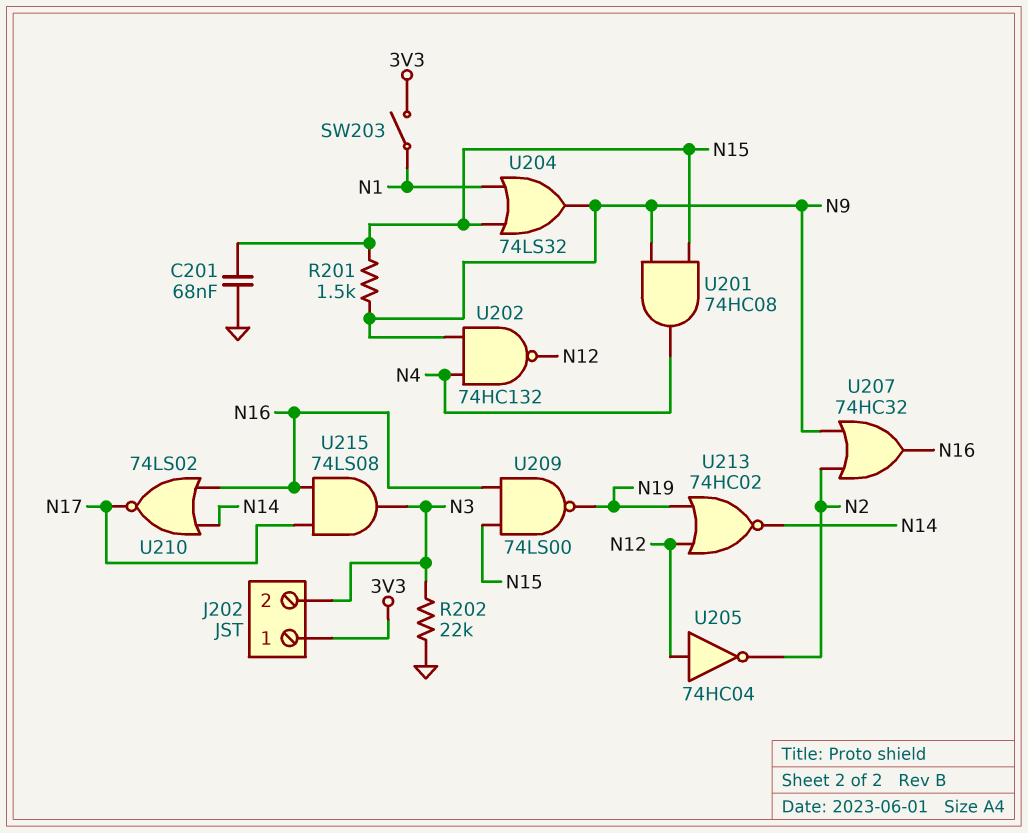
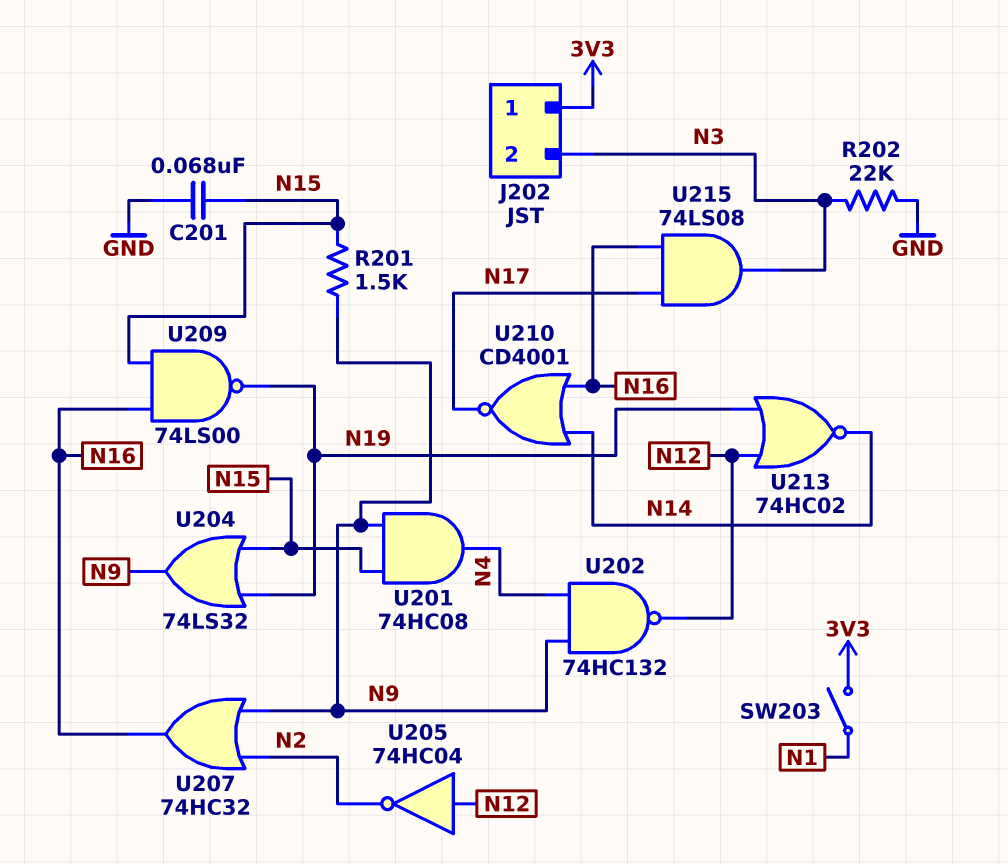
U204: OR 74LS32 (in N1, in N15, out N9) -> OR 74LS32 (in N15, in N19, out N9)
U210: NOR 74LS02 (in N14, in N16, out N17) -> NOR CD4001 (in N14, in N16, out N17)

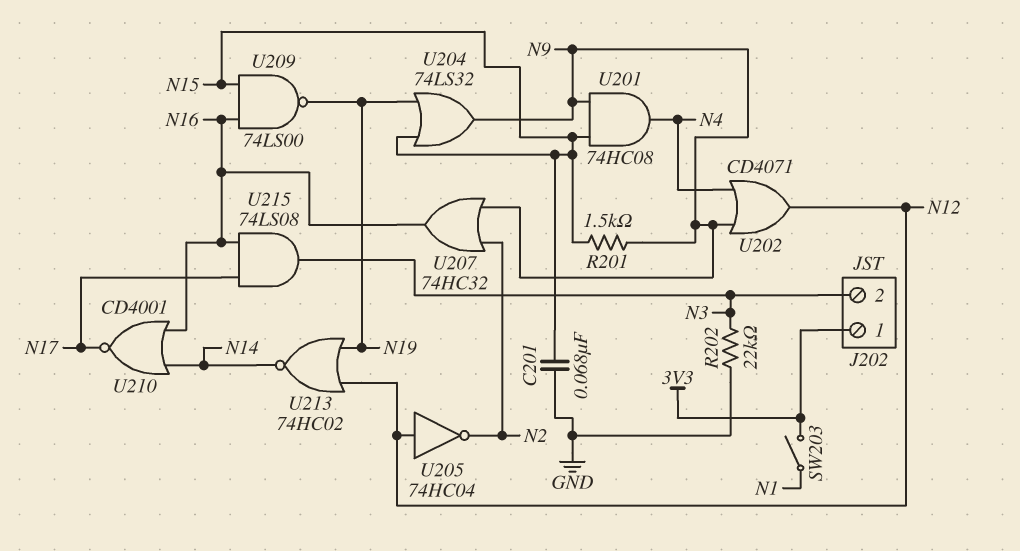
U202: NAND 74HC132 (in N4, in N9, out N12) -> OR CD4071 (in N4, in N9, out N12)

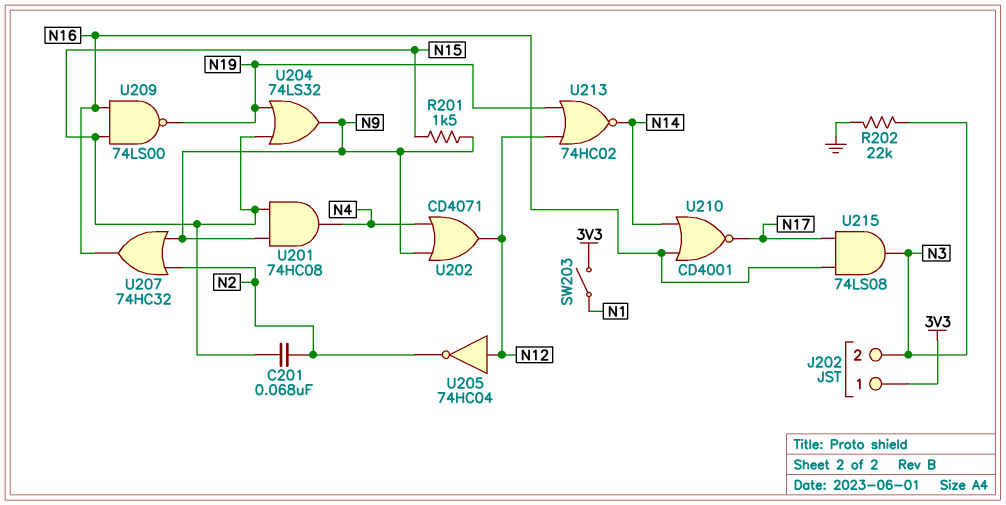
C201: 68nF (GND, N15) -> 68nF (N2, N15)

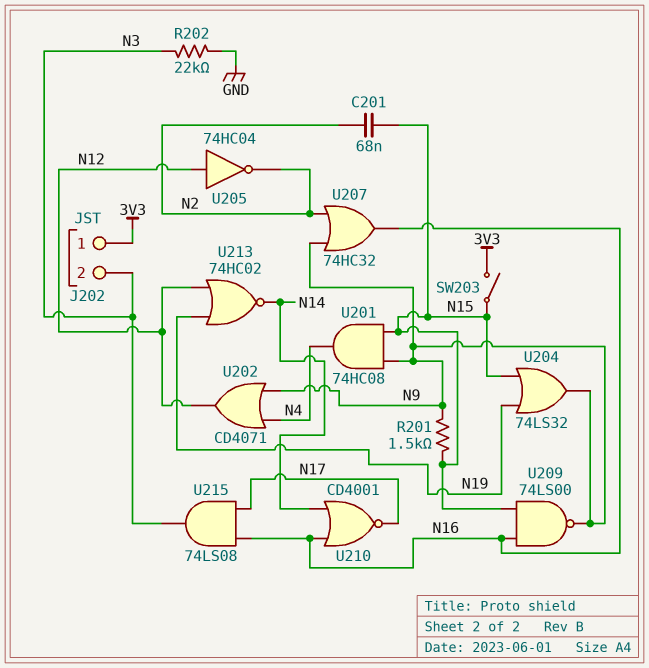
SW203: switch (3V3, N1) -> switch (3V3, N15)
U209: NAND 74LS00 (in N15, in N16, out N19) -> NAND 74LS00 (in N15, in N16, out N9)

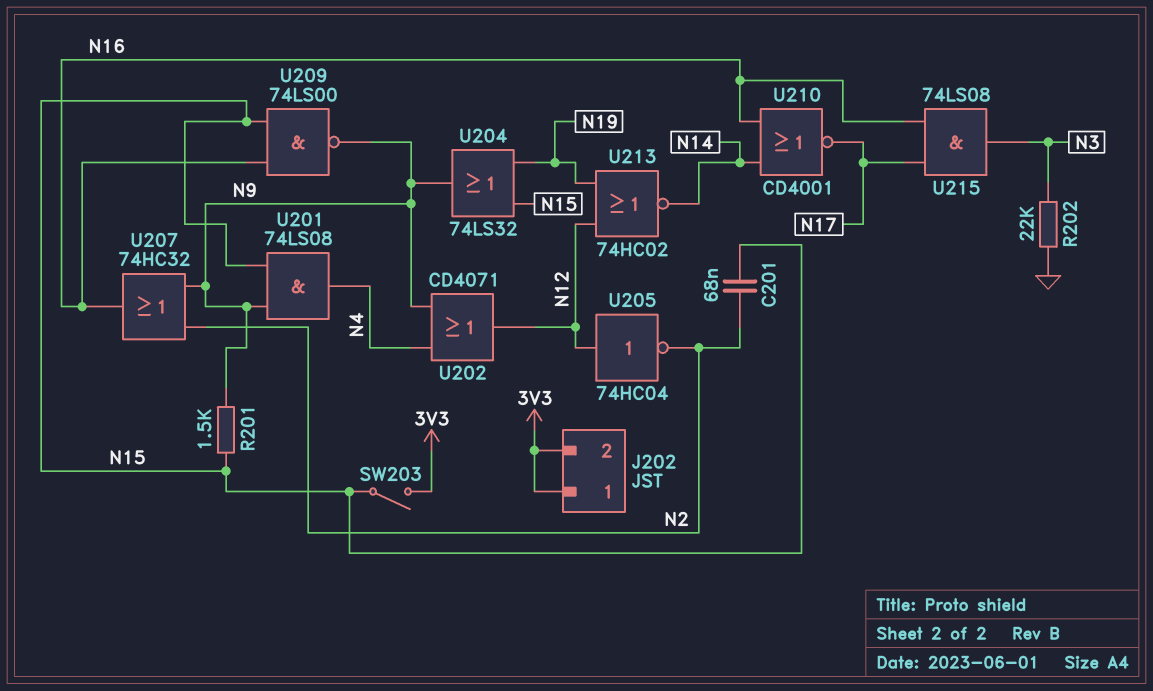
J202 pin 2: N3 -> 3V3
U201: AND 74HC08 (in N9, in N15, out N4) -> AND 74LS08 (in N9, in N15, out N4)

